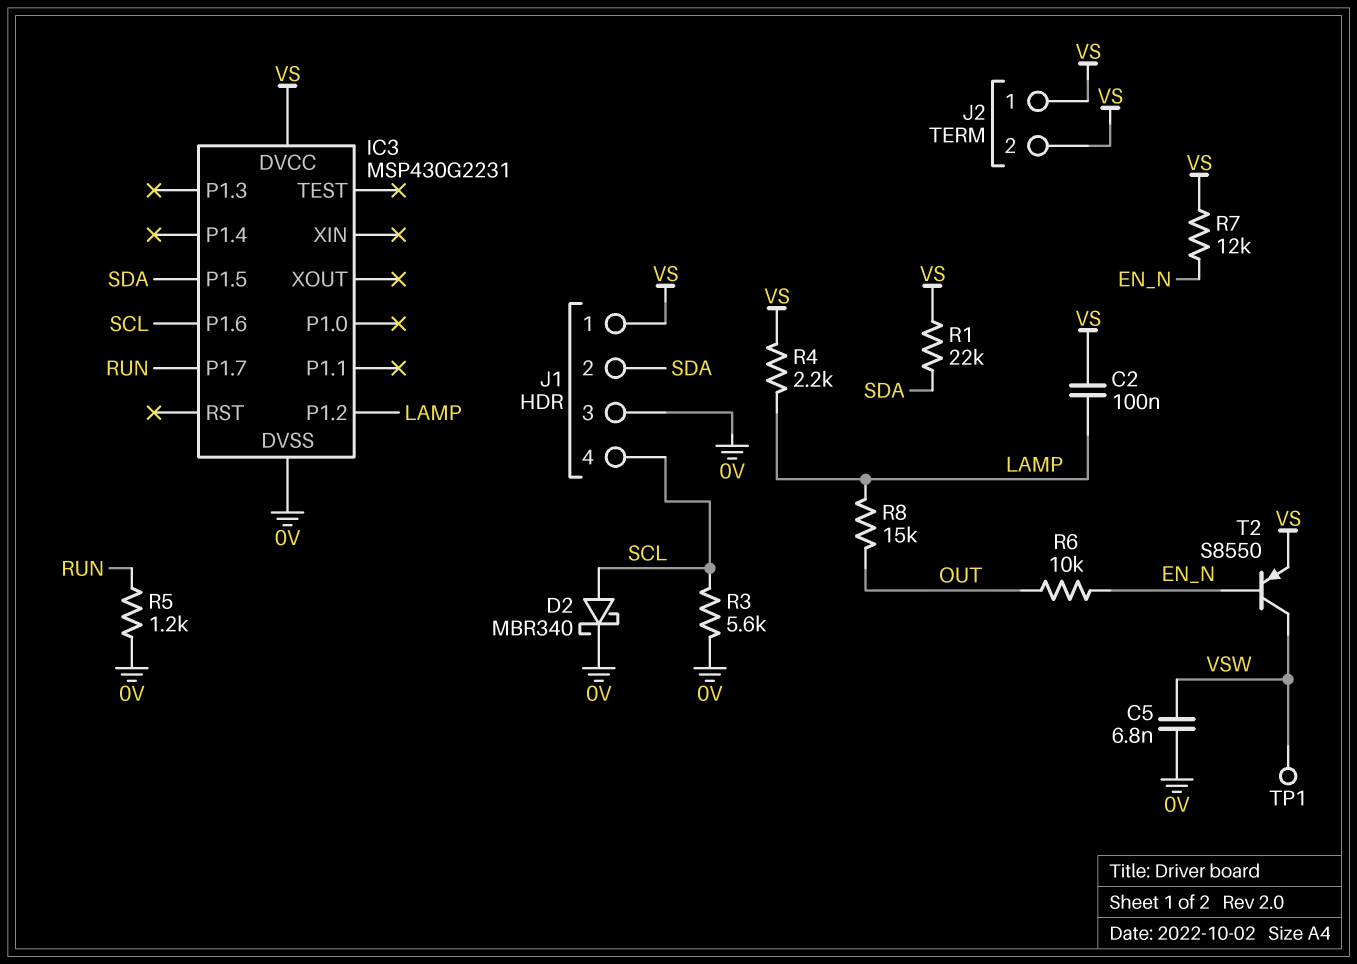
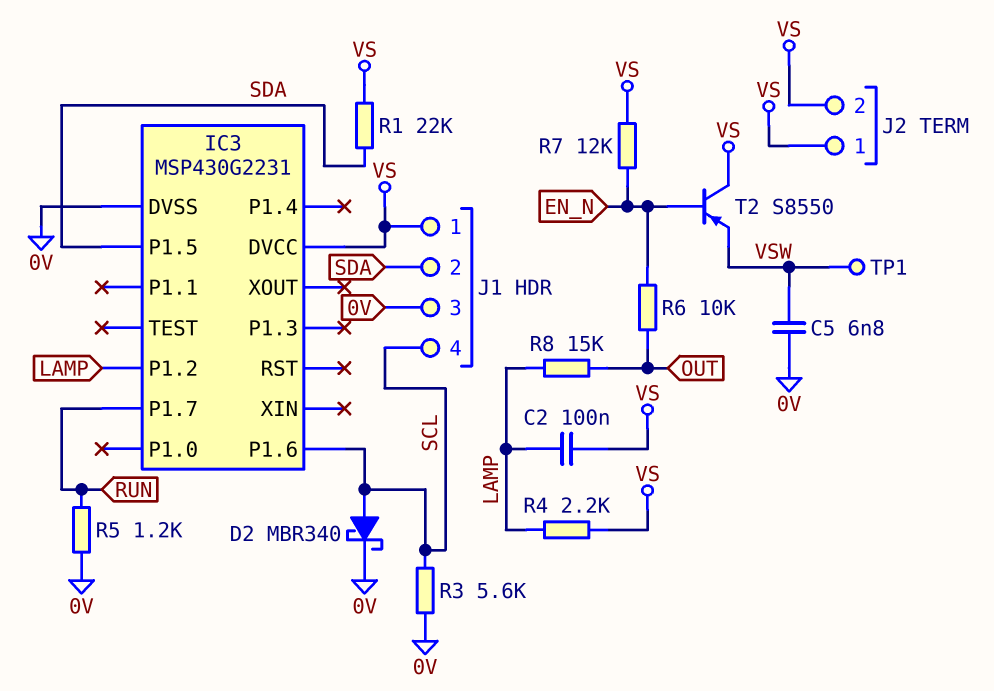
T2: PNP S8550 (B EN_N, C VSW, E VS) -> PNP S8550 (B EN_N, C VS, E VSW)

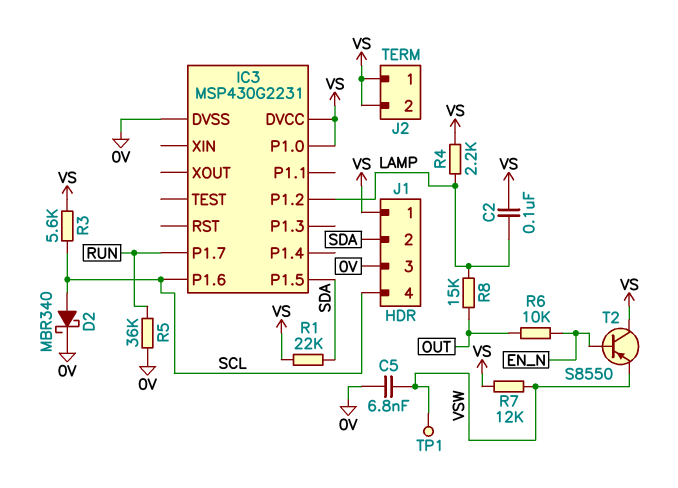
IC3 pin P1.0: none -> VS
R3: 5.6k (0V, SCL) -> 5.6k (SCL, VS)
R5: 1.2k (0V, RUN) -> 36k (0V, RUN)
R7: 12k (EN_N, VS) -> 12k (VS, VSW)

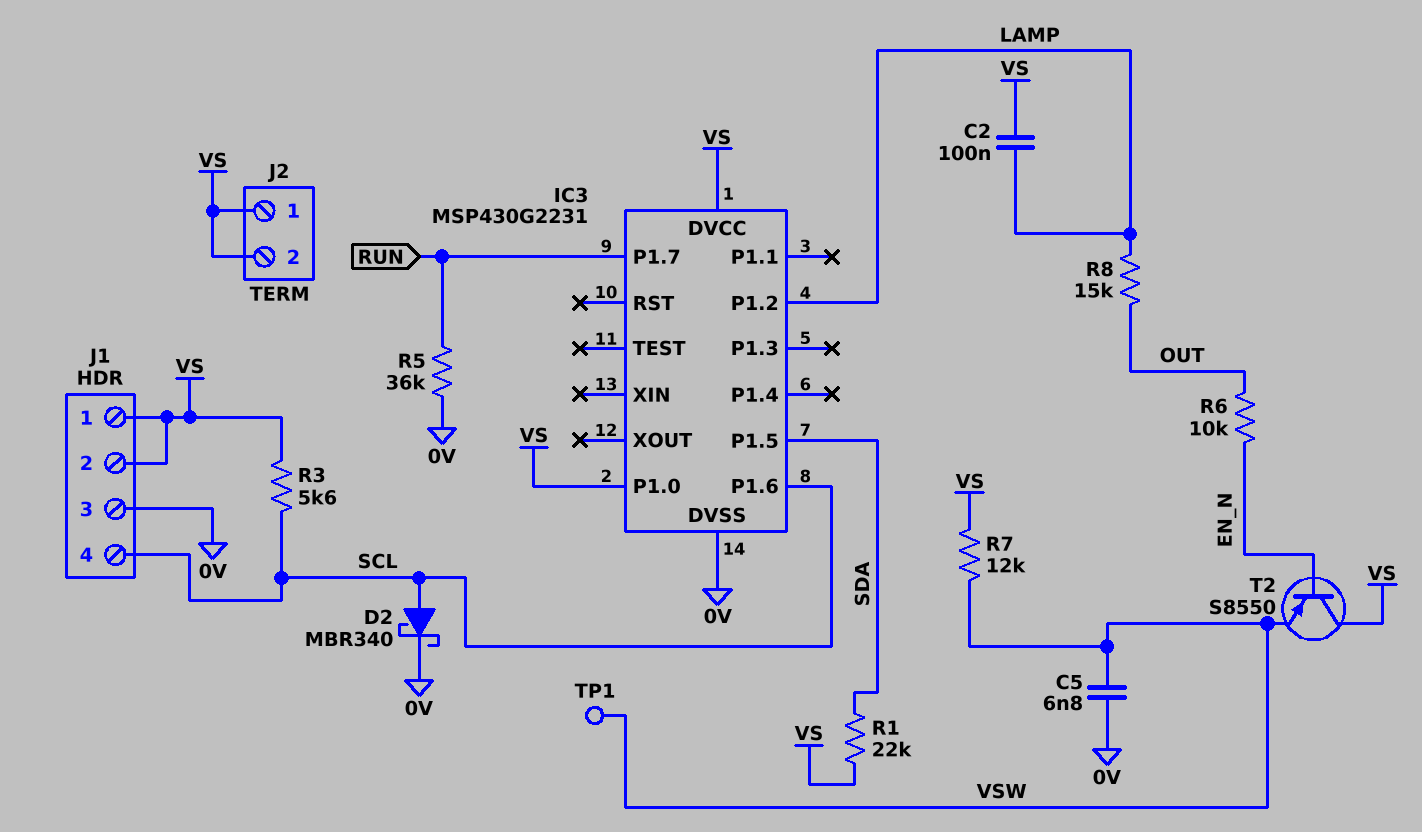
J1 pin 2: SDA -> VS
R4: 2.2k (LAMP, VS) -> none

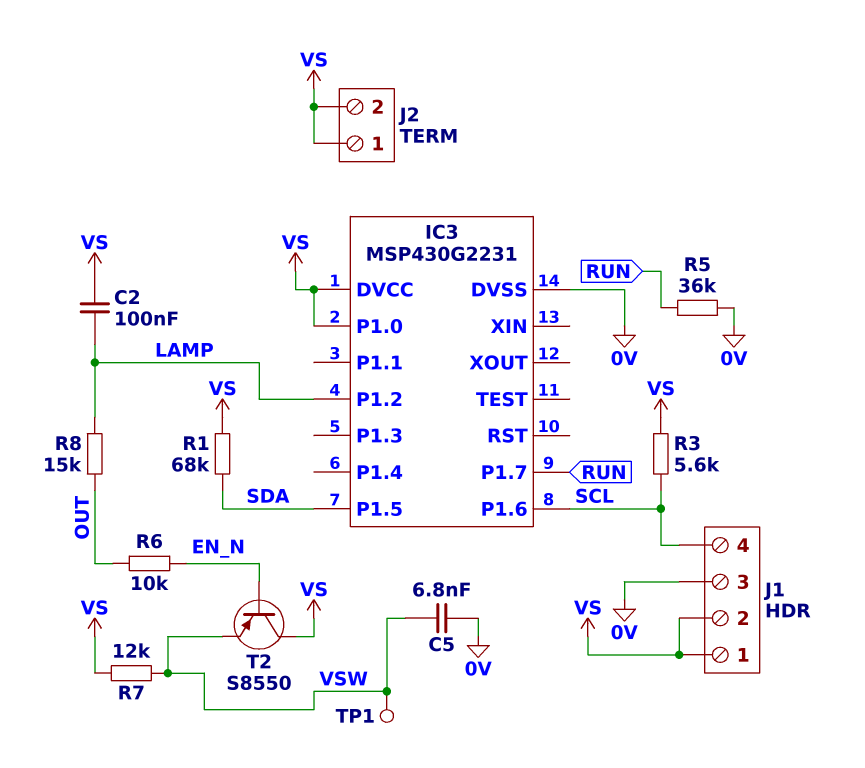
D2: schottky MBR340 (A SCL, K 0V) -> none
R1: 22k (SDA, VS) -> 68k (SDA, VS)

